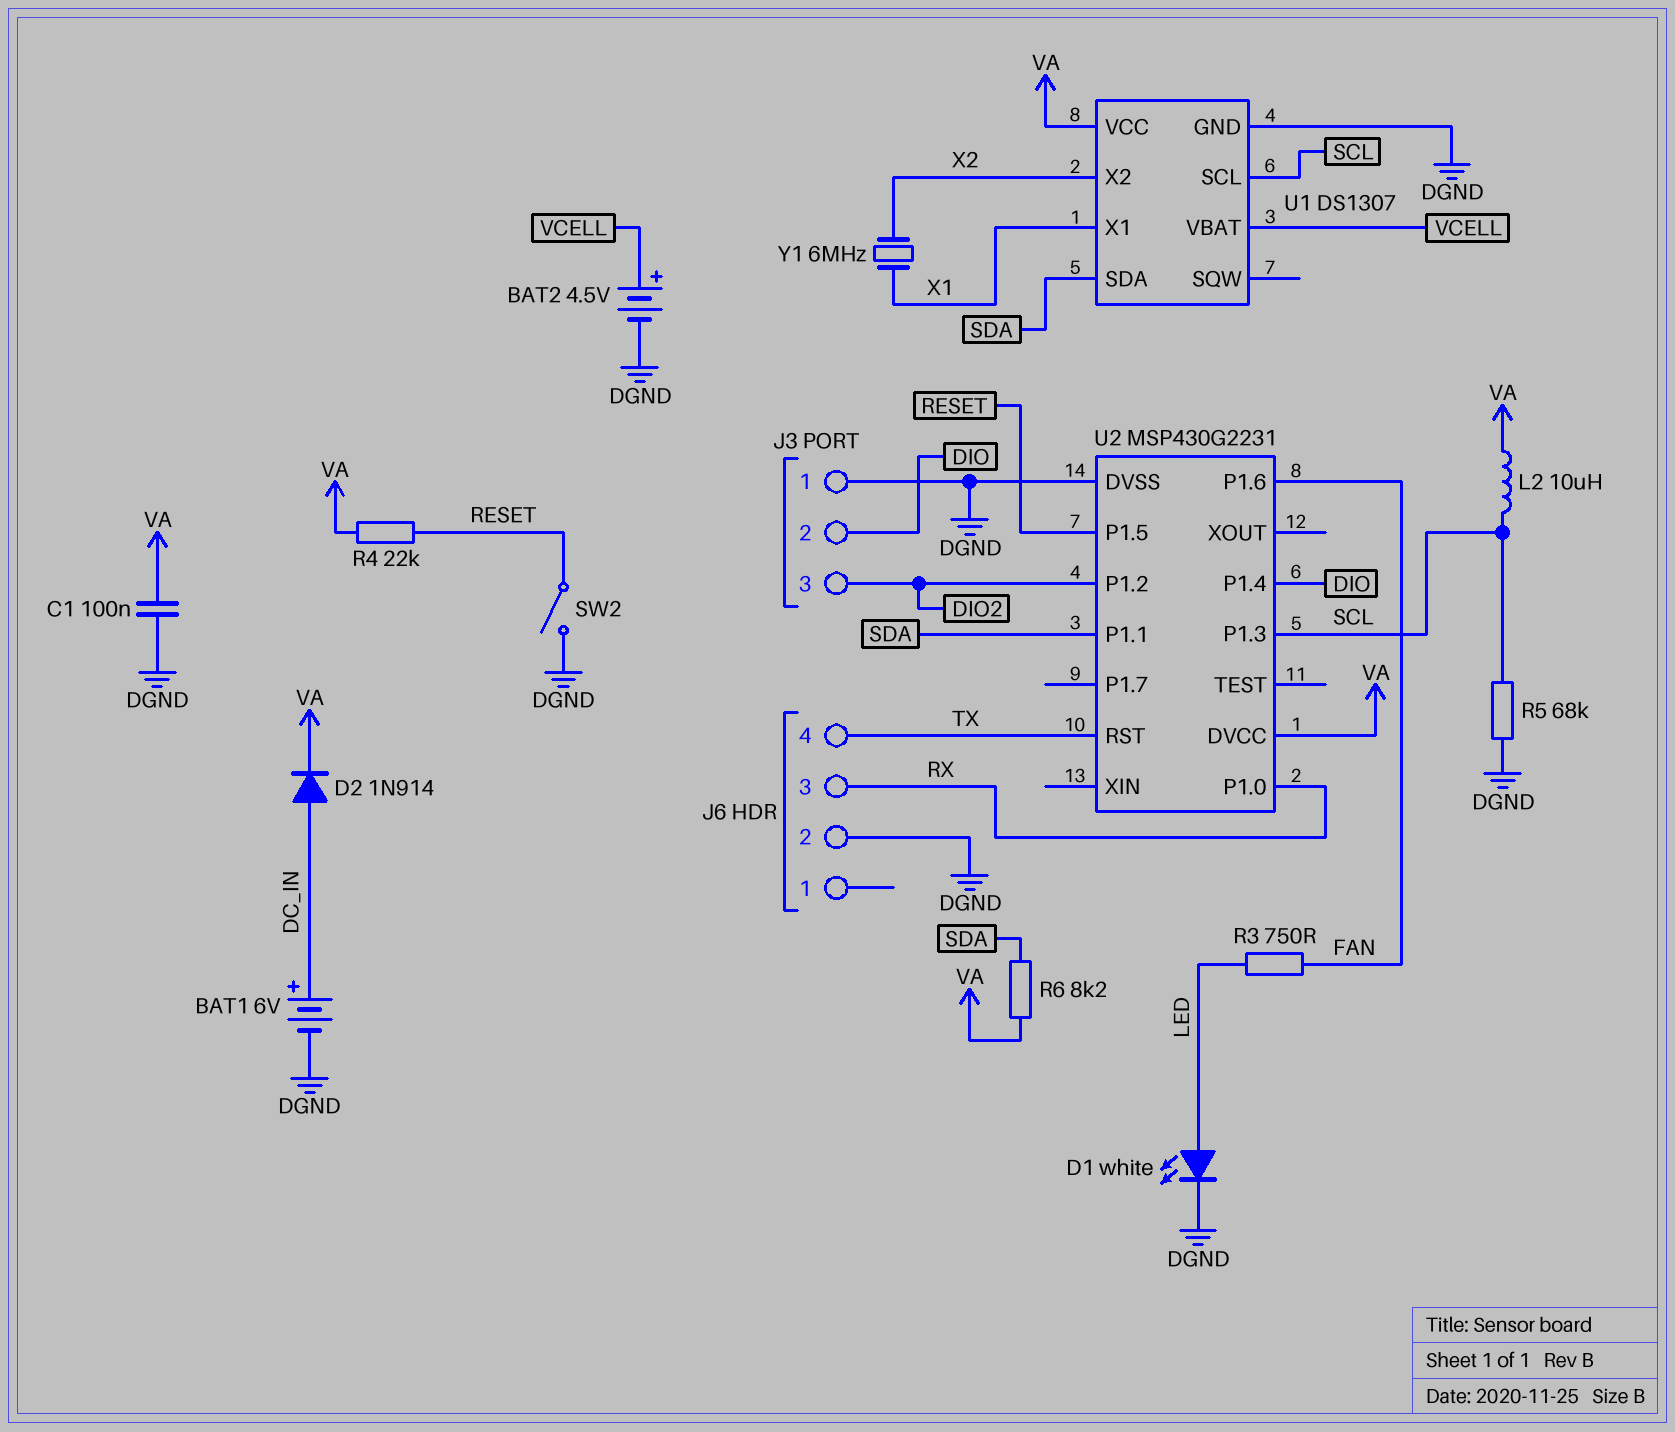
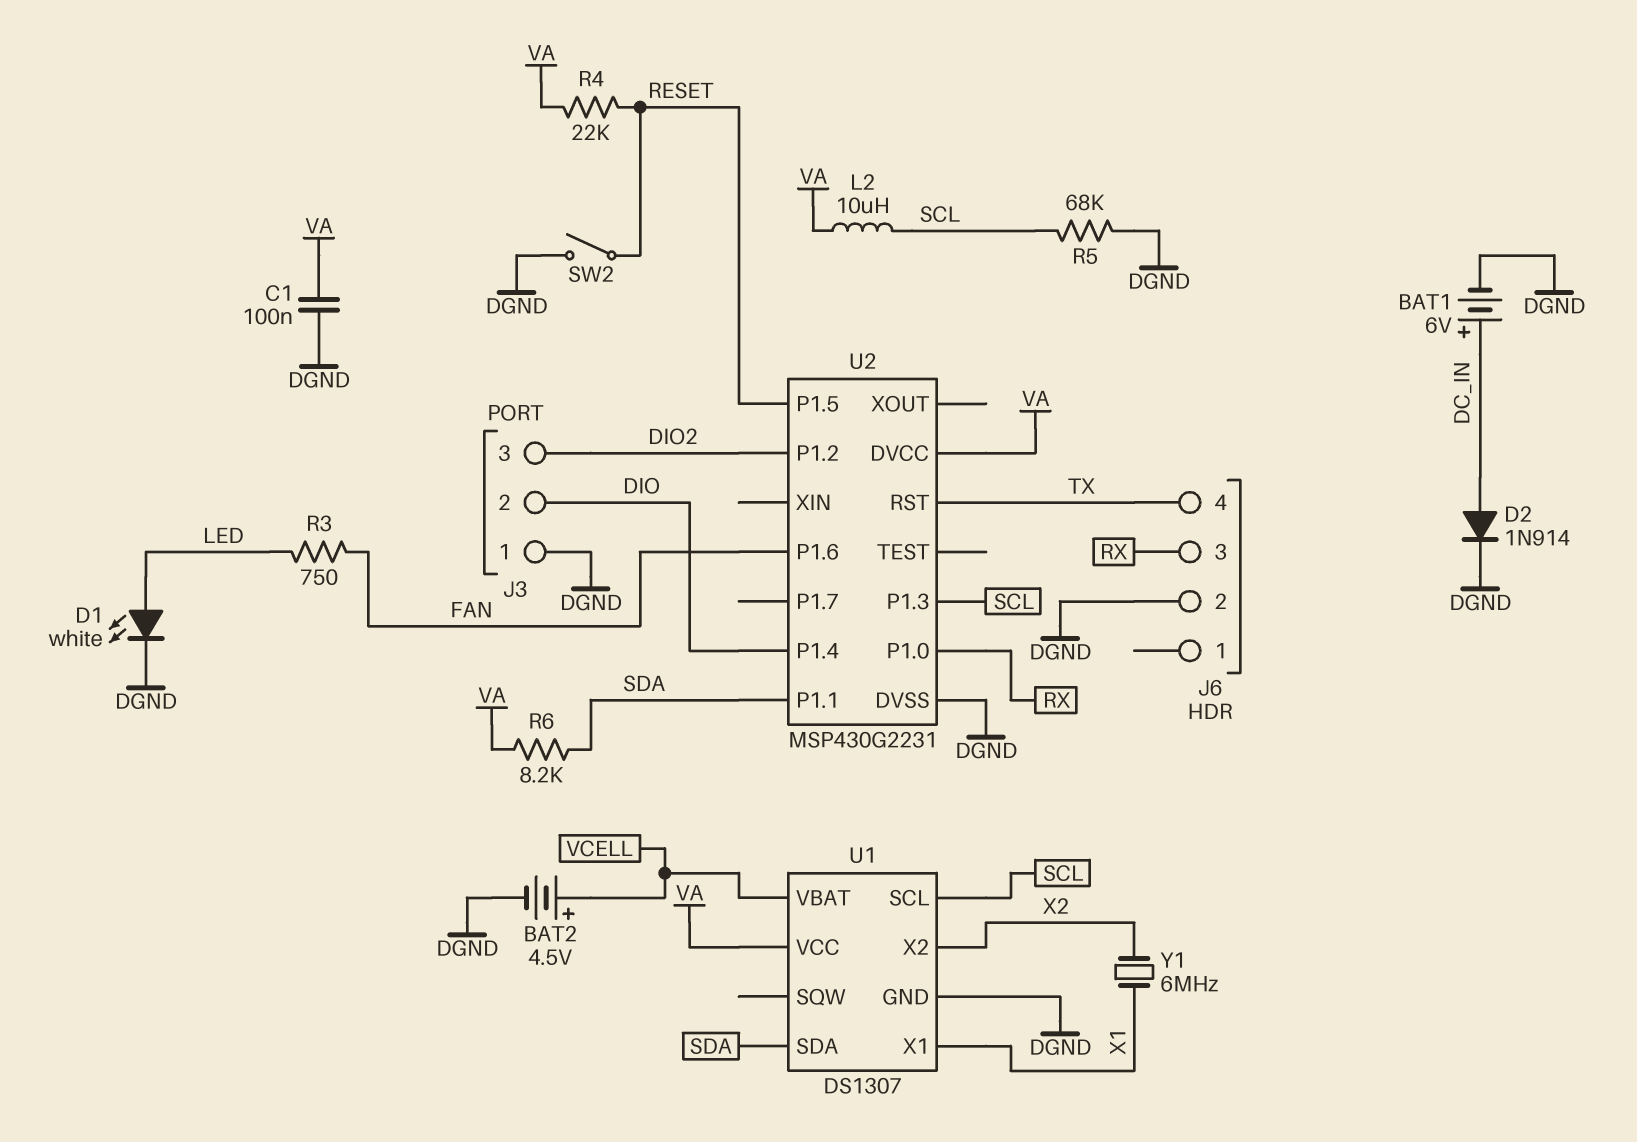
D2: diode 1N914 (A DC_IN, K VA) -> diode 1N914 (A DC_IN, K DGND)

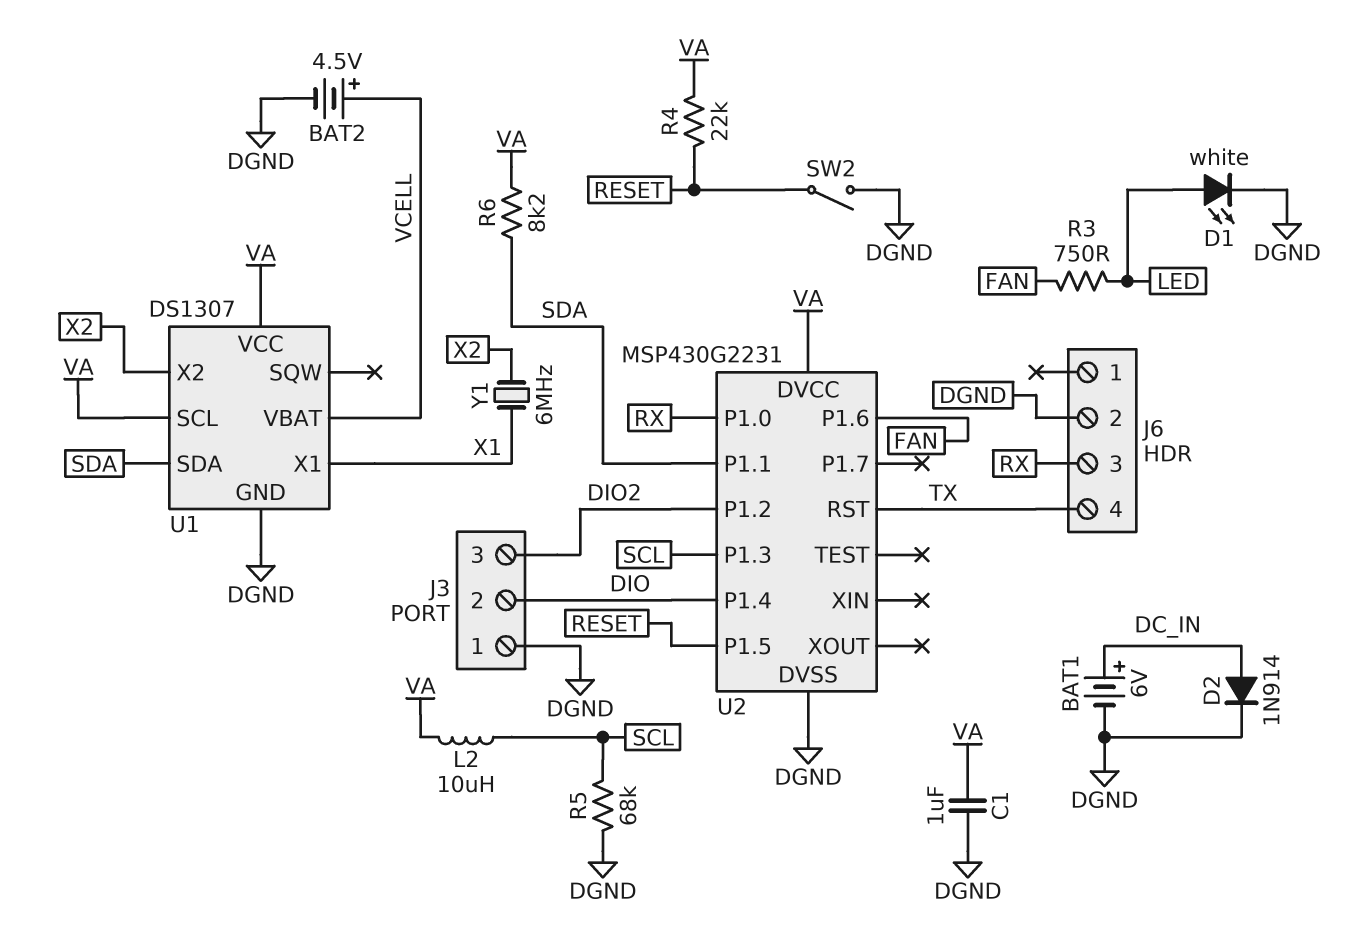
C1: 100nF (DGND, VA) -> 1uF (DGND, VA)
U1 pin SCL: SCL -> VA

